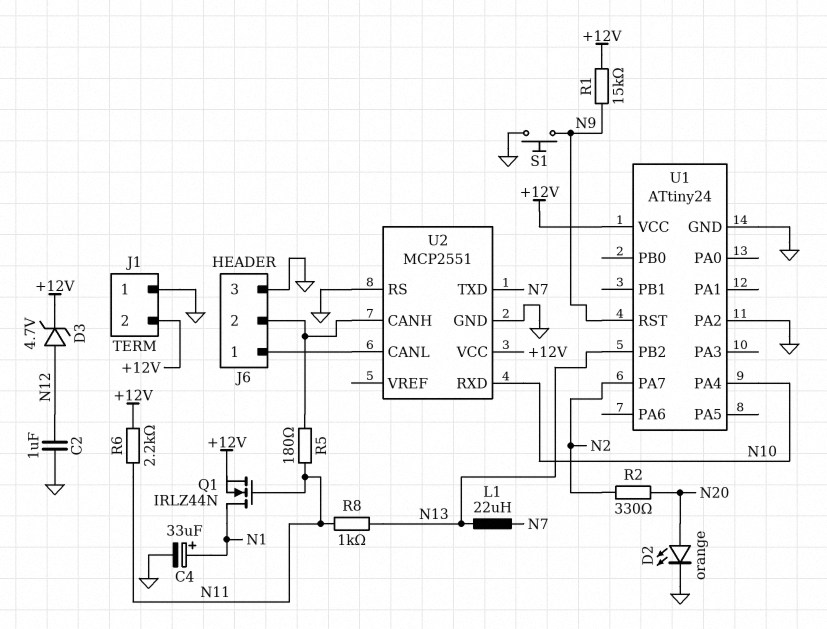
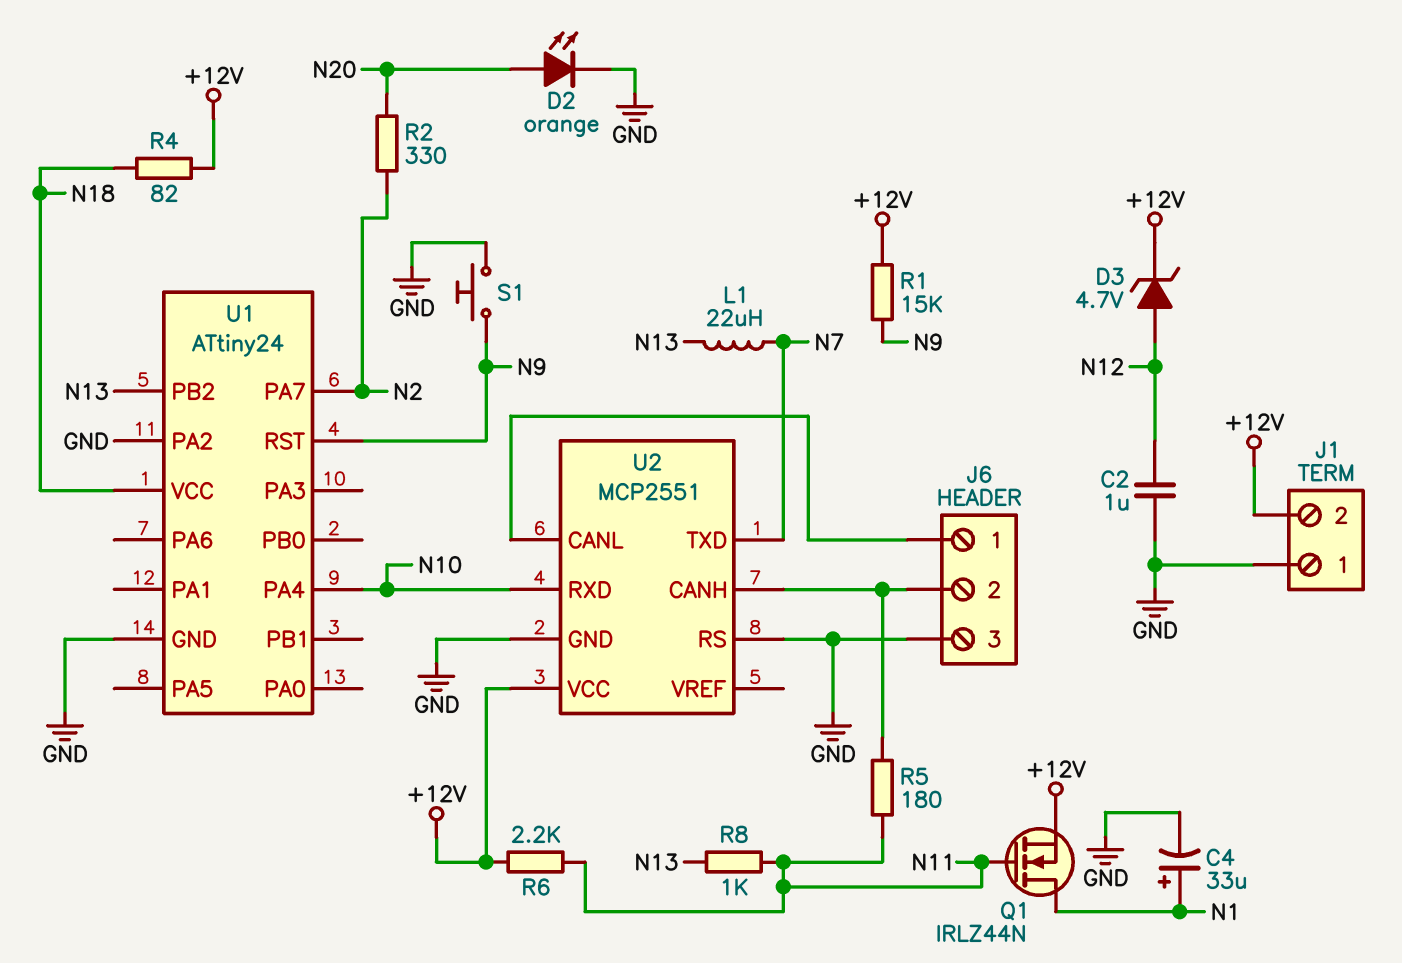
R4: none -> 82 (+12V, N18)
U1 pin VCC: +12V -> N18

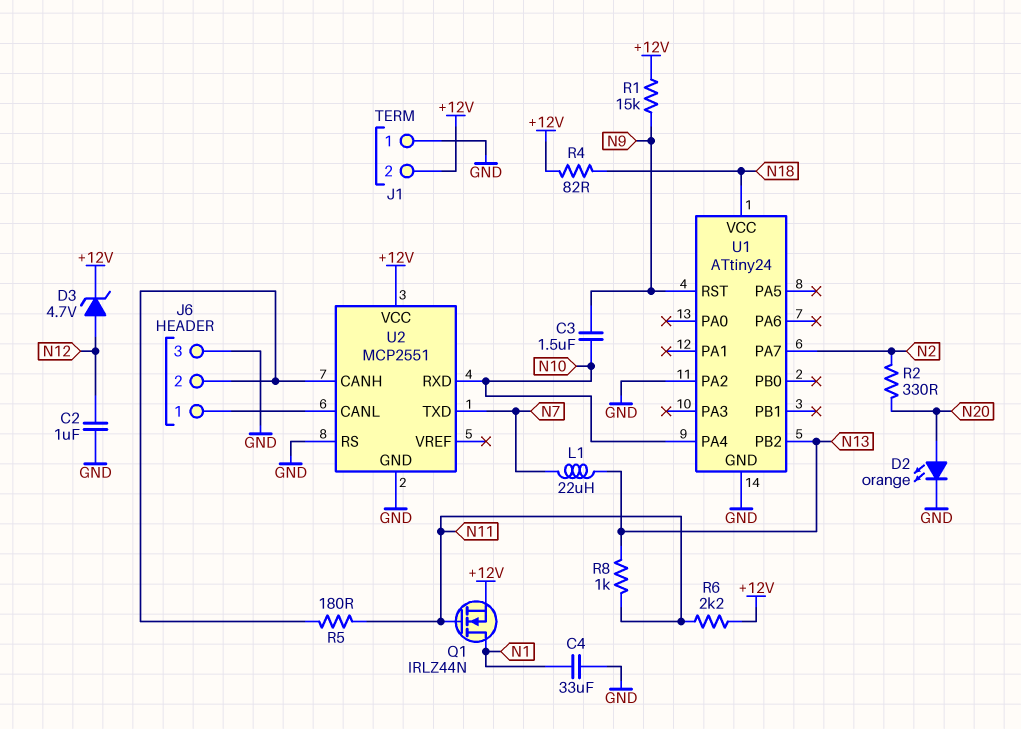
C3: none -> 1.5uF (N9, N10)
C4: 33uF (plus N1, minus GND) -> 33uF (GND, N1)
S1: button (GND, N9) -> none

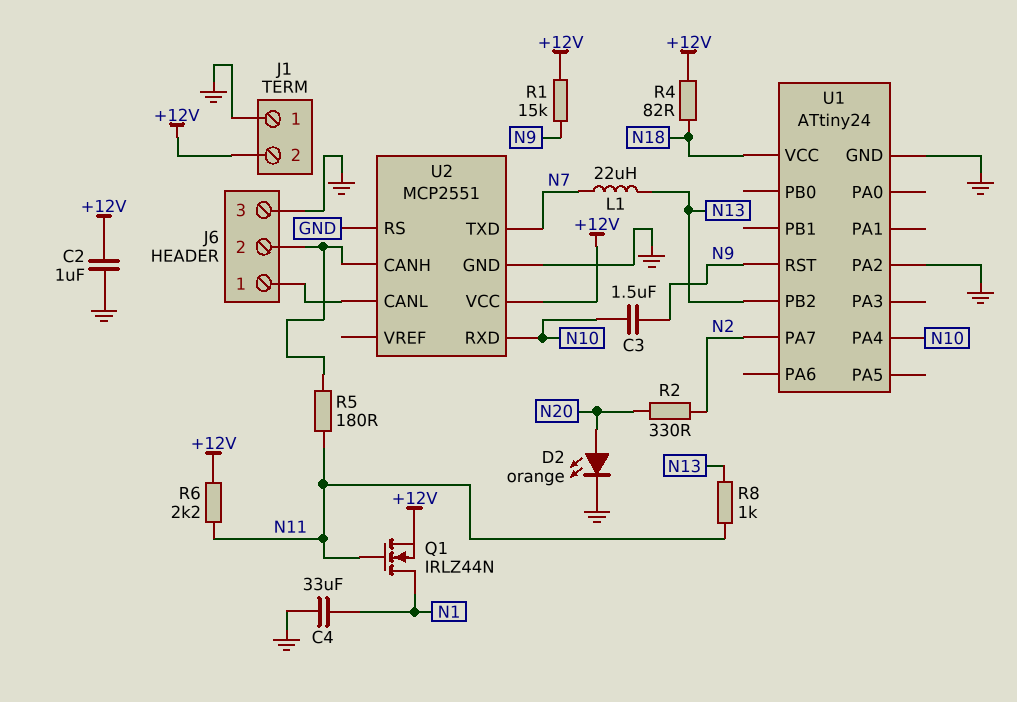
C2: 1uF (GND, N12) -> 1uF (+12V, GND)
D3: zener 4.7V (A N12, K +12V) -> none

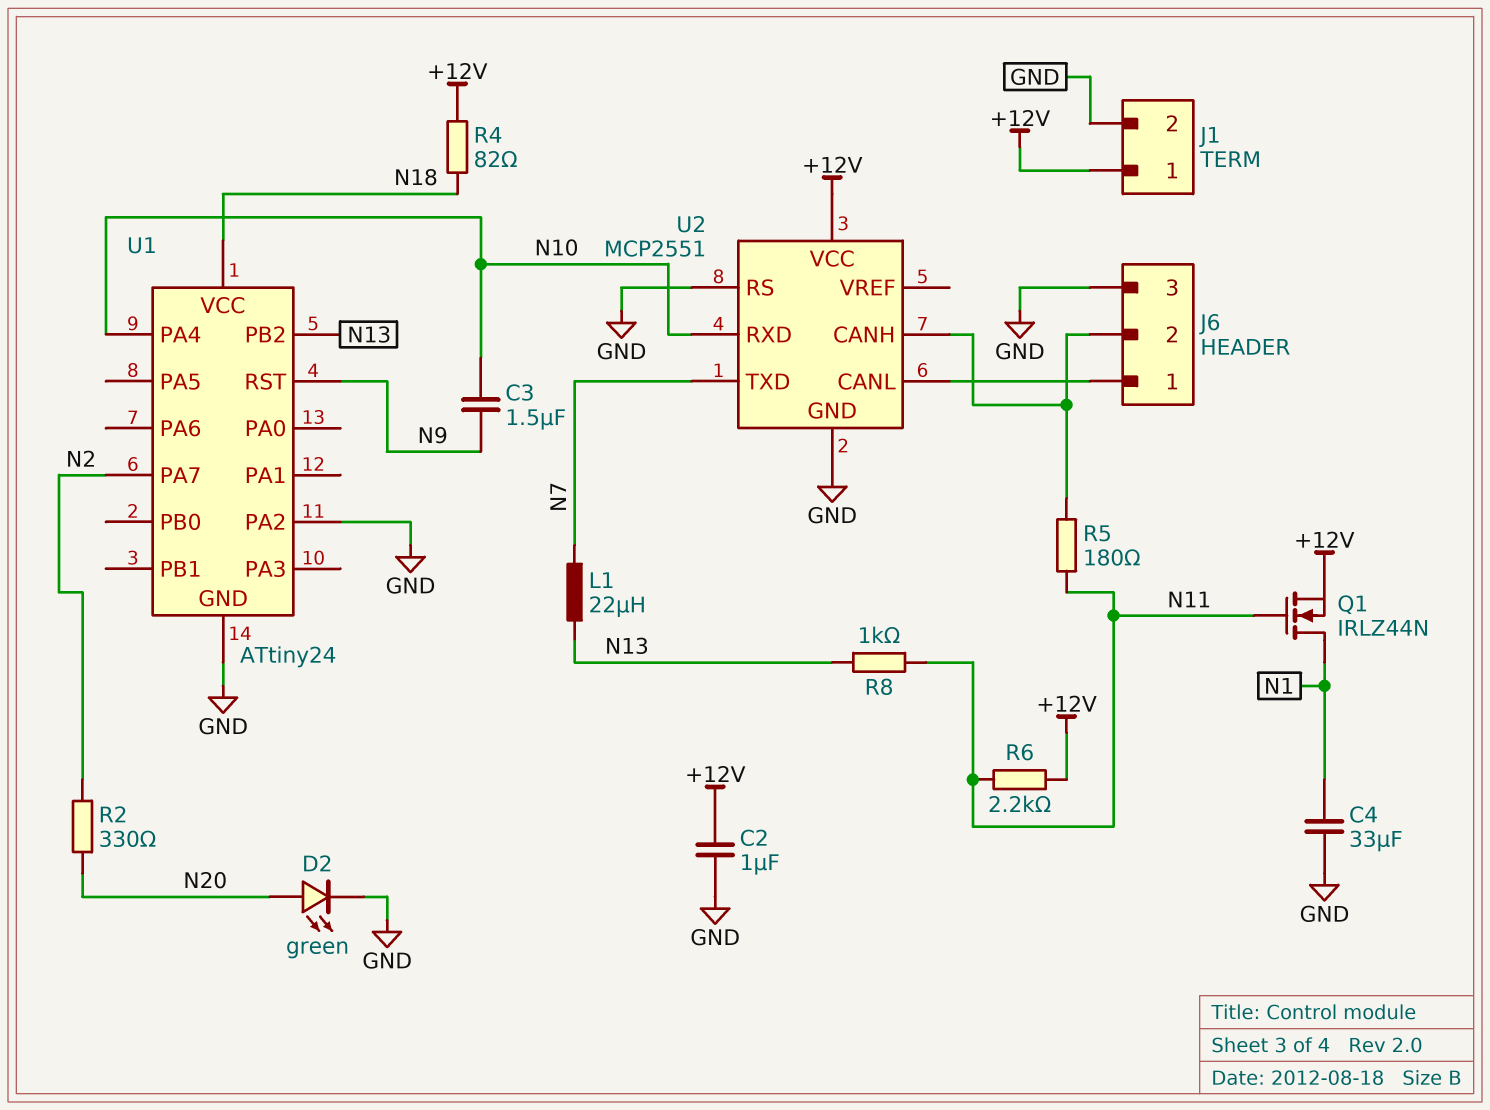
D2: LED orange (A N20, K GND) -> LED green (A N20, K GND)
J1 pin 1: GND -> +12V
J1 pin 2: +12V -> GND
R1: 15k (+12V, N9) -> none

